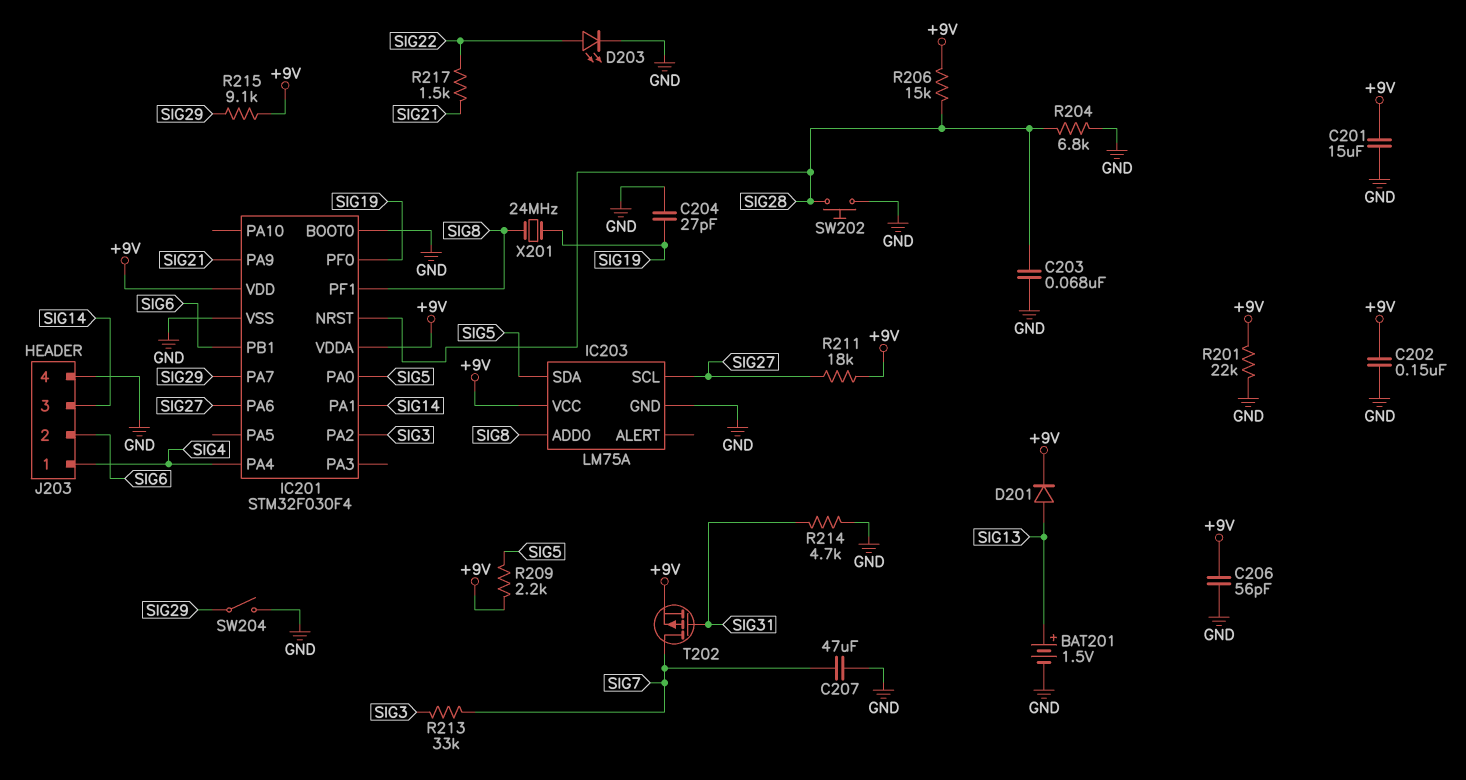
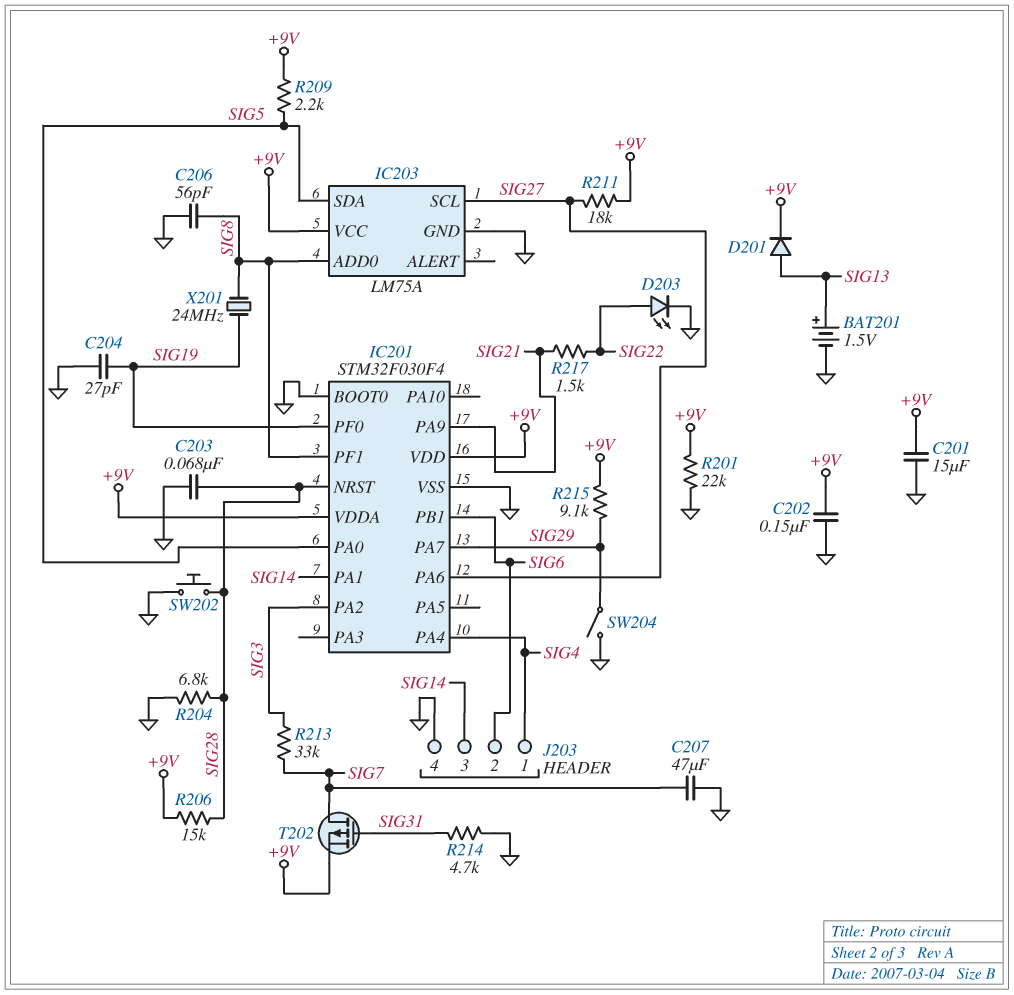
C206: 56pF (+9V, GND) -> 56pF (GND, SIG8)

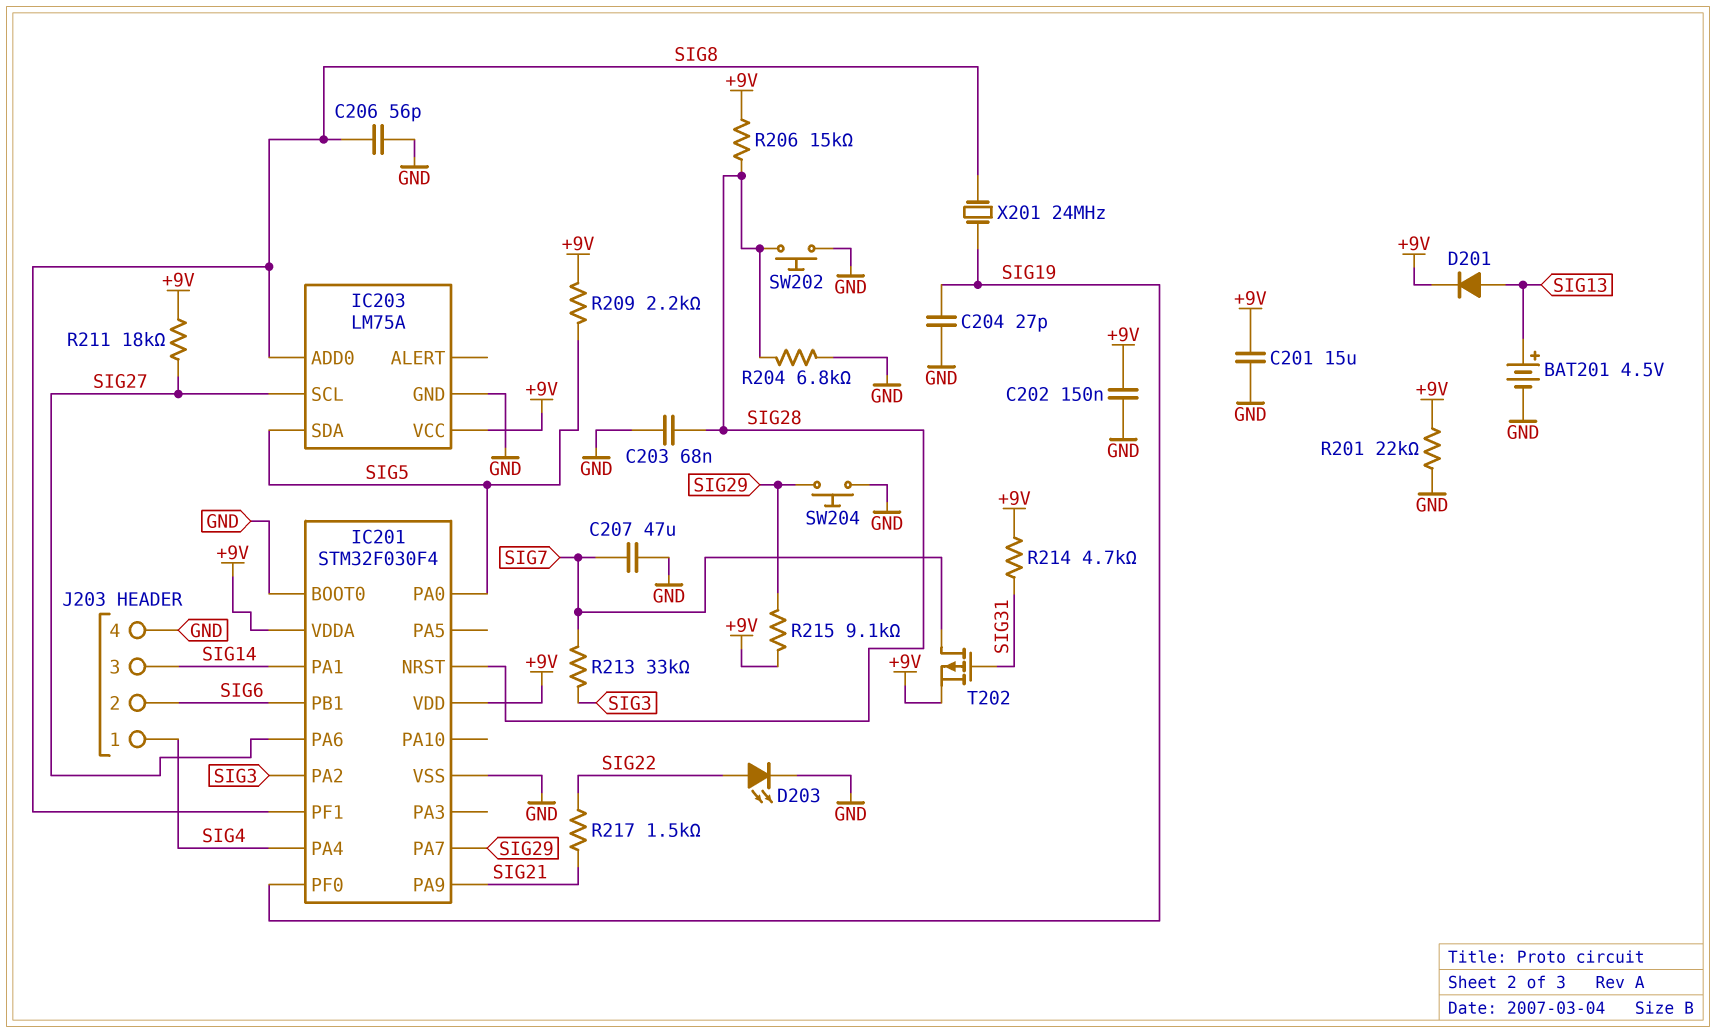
BAT201: 1.5V (plus SIG13, minus GND) -> 4.5V (plus SIG13, minus GND)
R214: 4.7k (GND, SIG31) -> 4.7k (+9V, SIG31)
SW204: switch (GND, SIG29) -> button (GND, SIG29)

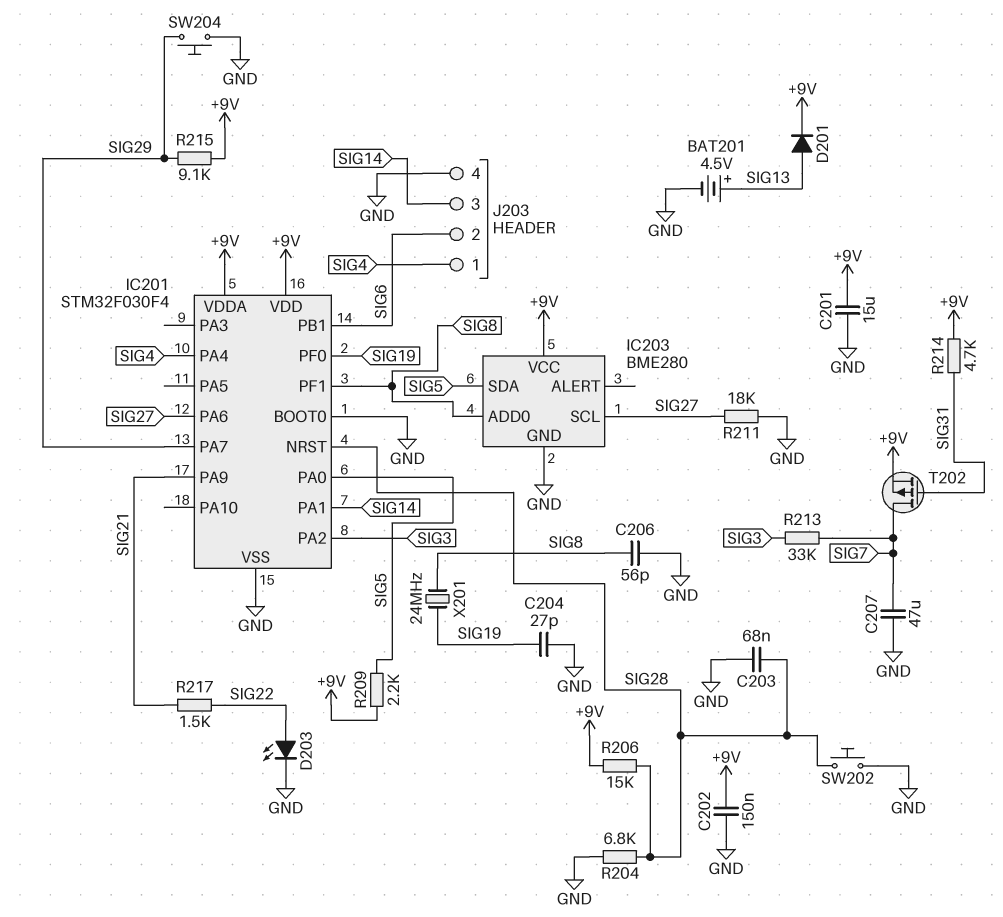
IC203: LM75A -> BME280
R201: 22k (+9V, GND) -> none
R211: 18k (+9V, SIG27) -> 18k (GND, SIG27)

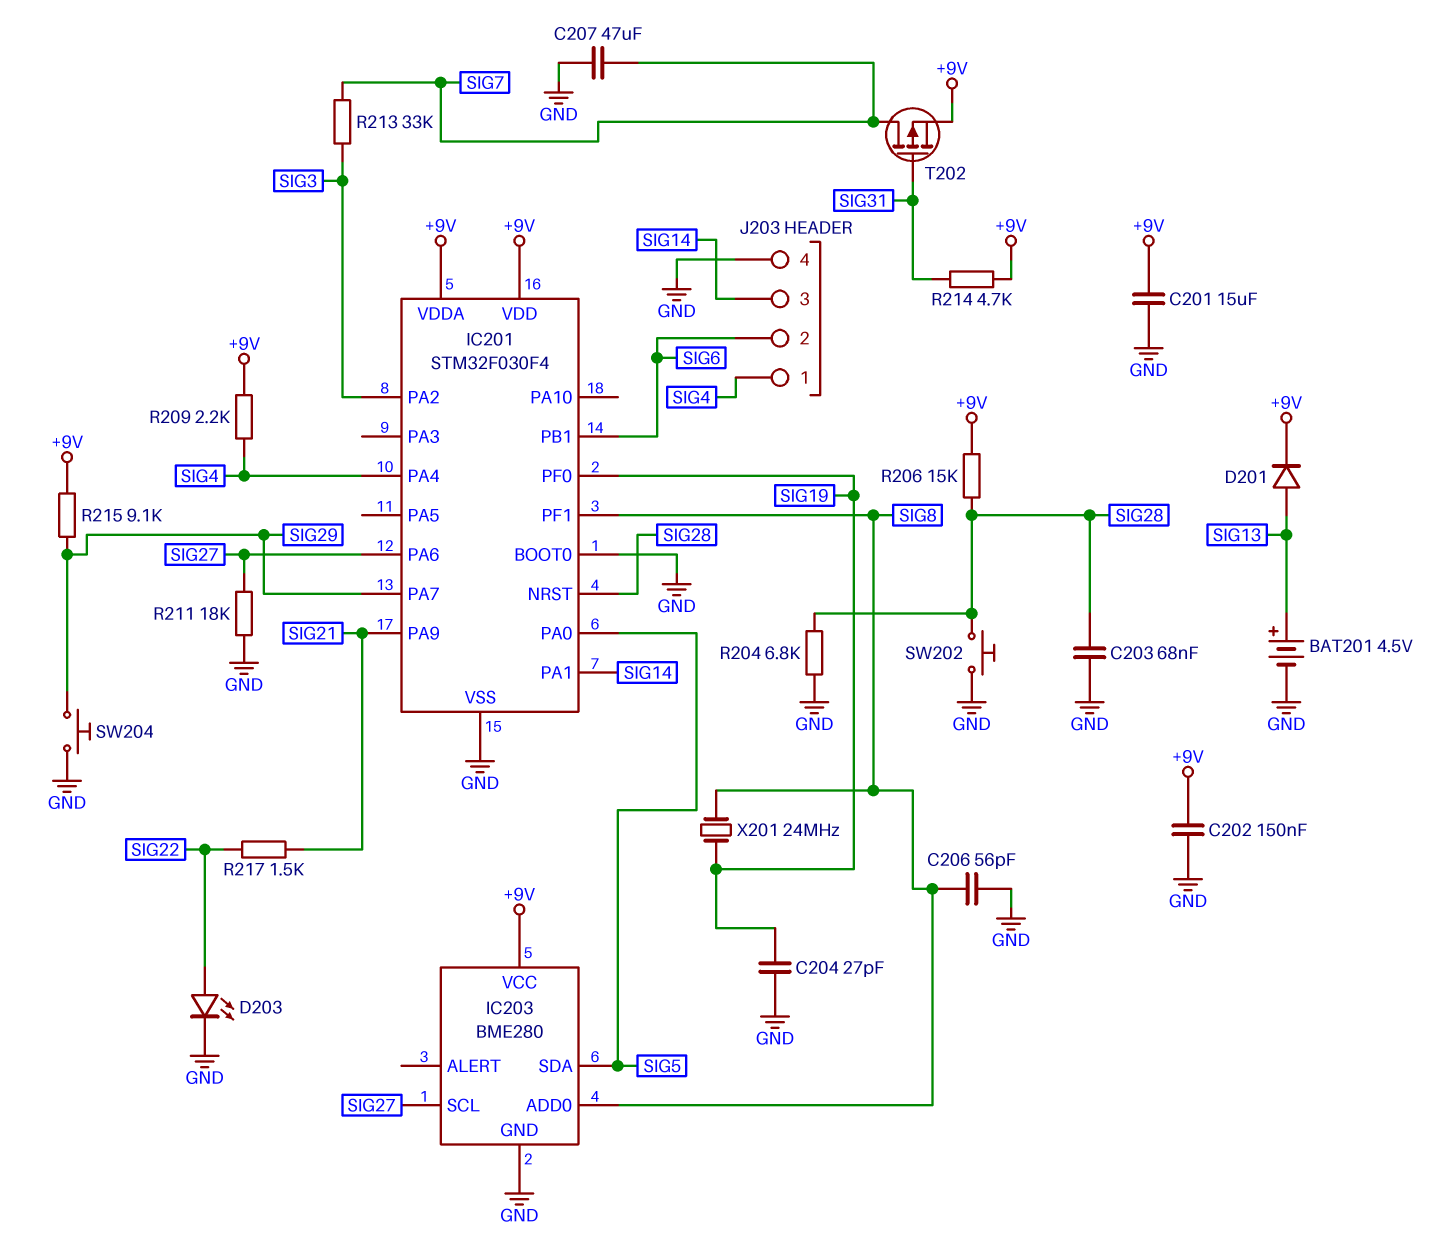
R209: 2.2k (+9V, SIG5) -> 2.2k (+9V, SIG4)

